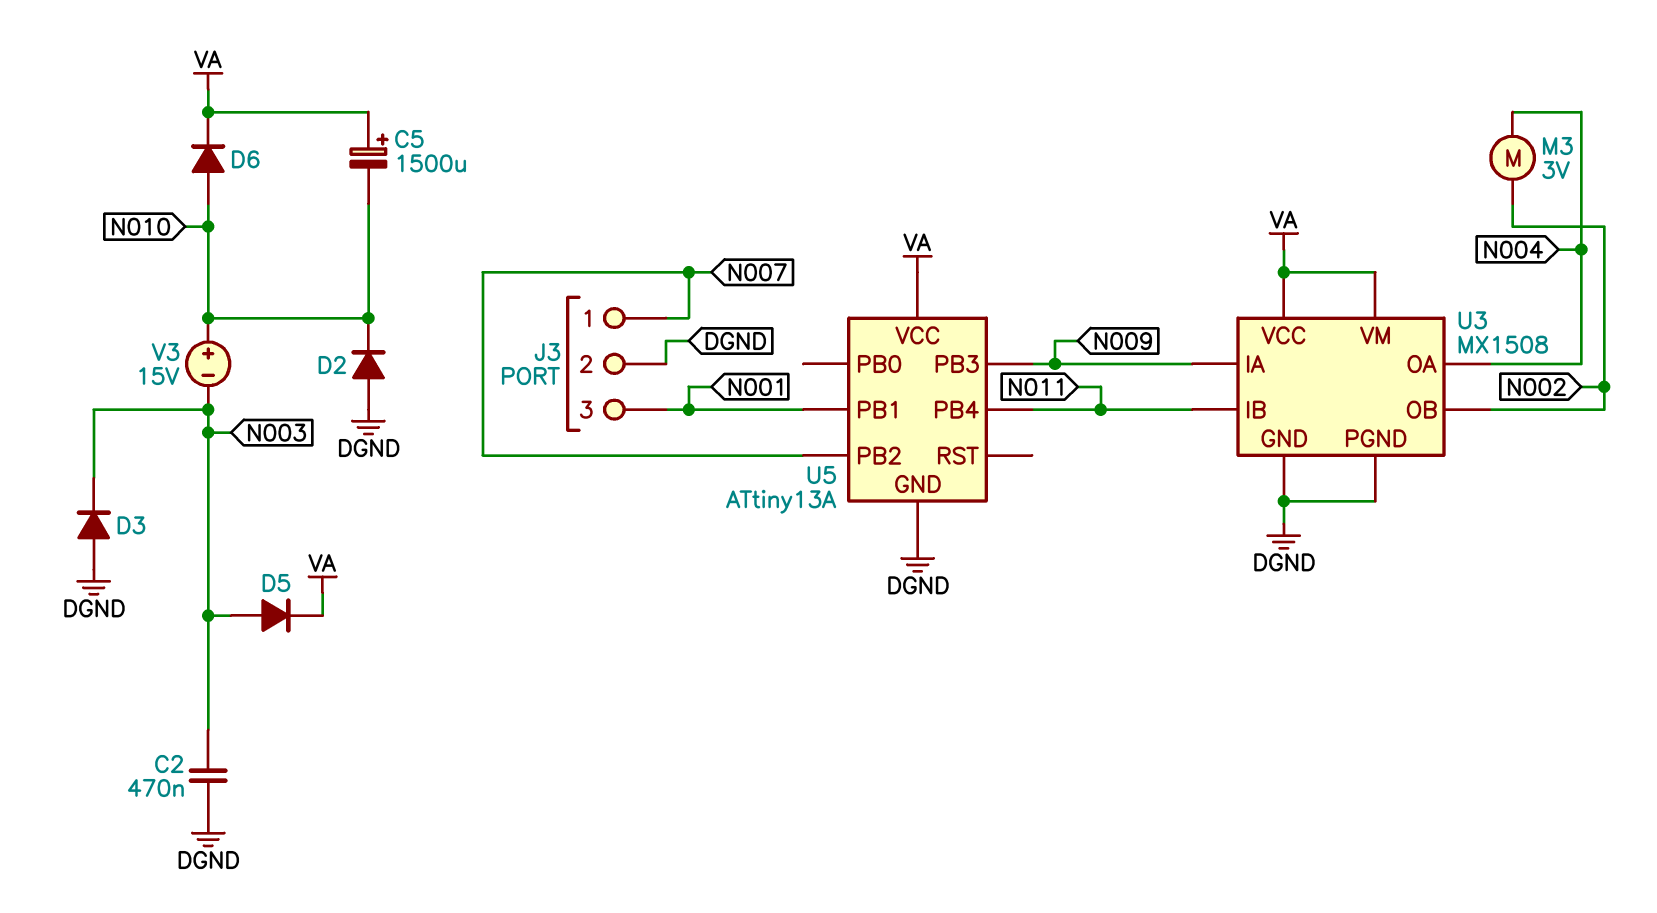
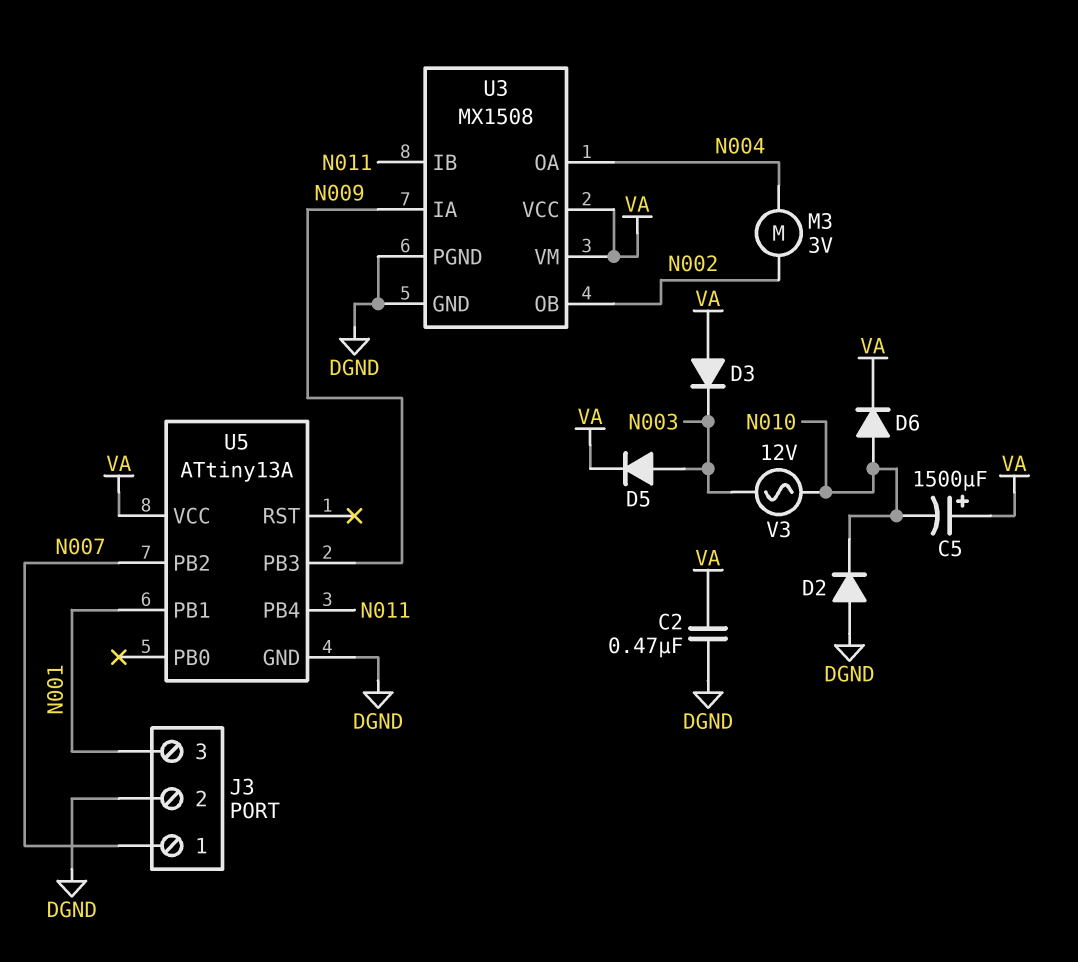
C2: 470nF (DGND, N003) -> 470nF (DGND, VA)
D3: diode (A DGND, K N003) -> diode (A VA, K N003)
V3: 15V (plus N010, minus N003) -> AC 12V (N003, N010)

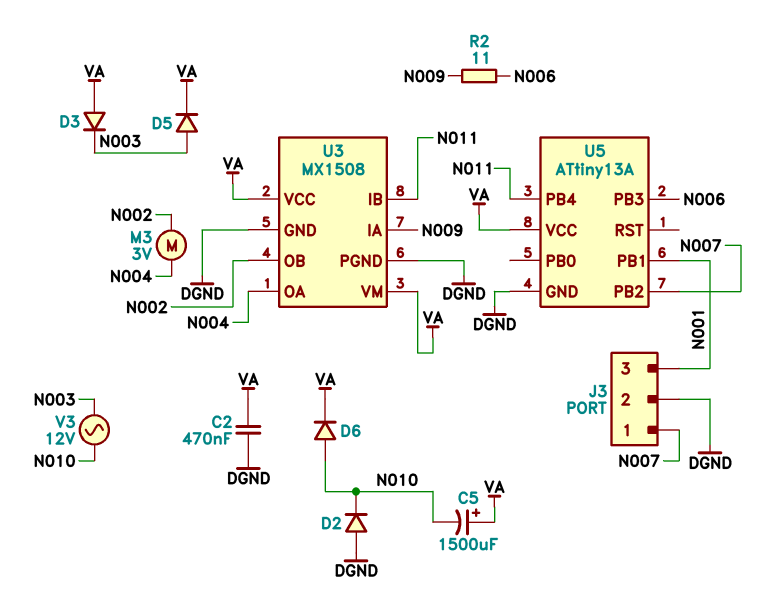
R2: none -> 11 (N006, N009)
U5 pin PB3: N009 -> N006

